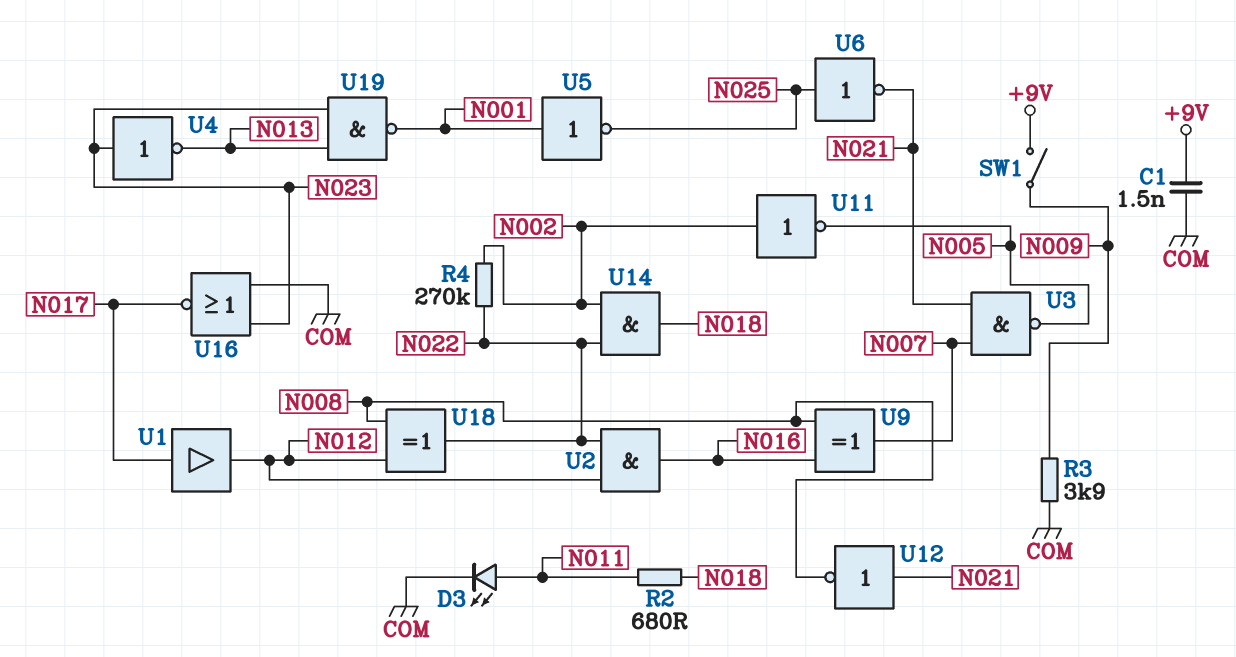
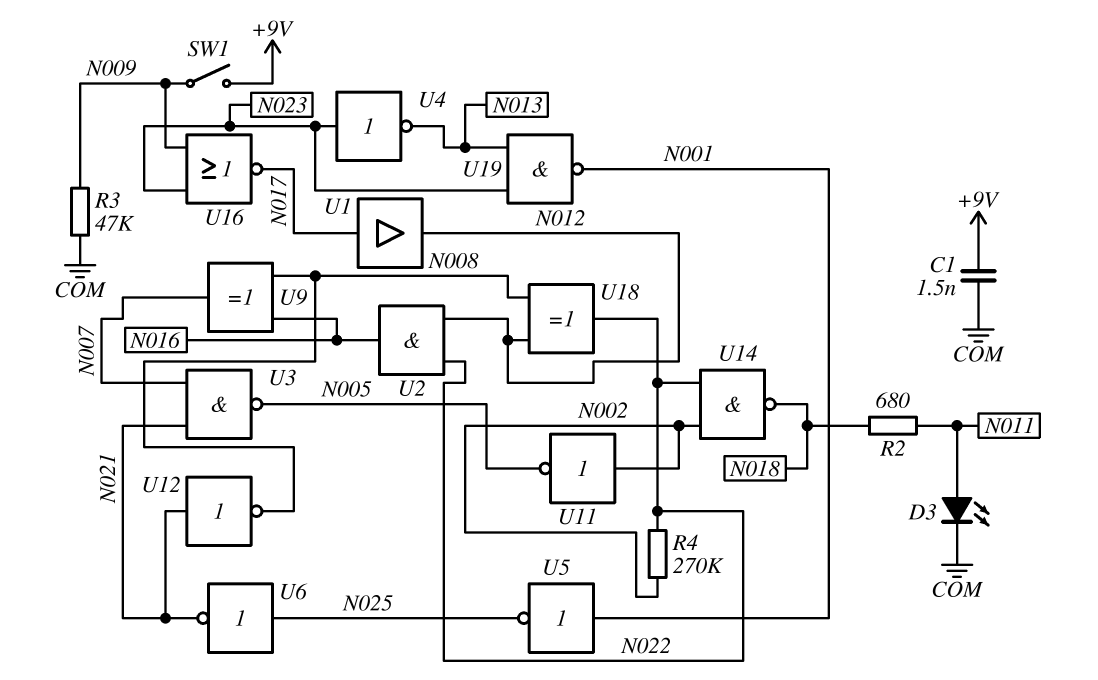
R3: 3.9k (COM, N009) -> 47k (COM, N009)
U14: AND (in N002, in N022, out N018) -> NAND (in N002, in N022, out N018)
U16: NOR (in COM, in N023, out N017) -> NOR (in N009, in N023, out N017)

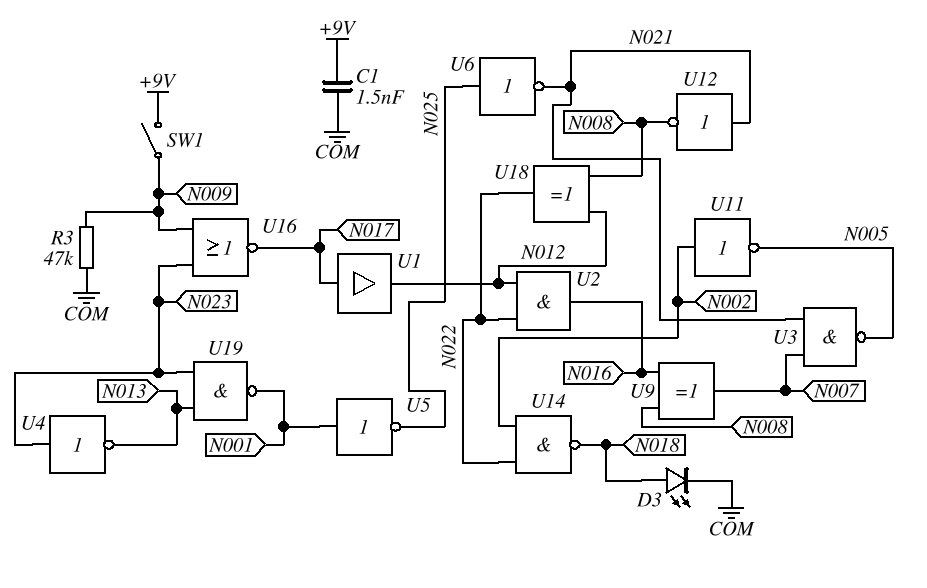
D3: LED (A N011, K COM) -> LED (A N018, K COM)
R2: 680 (N011, N018) -> none
R4: 270k (N002, N022) -> none

